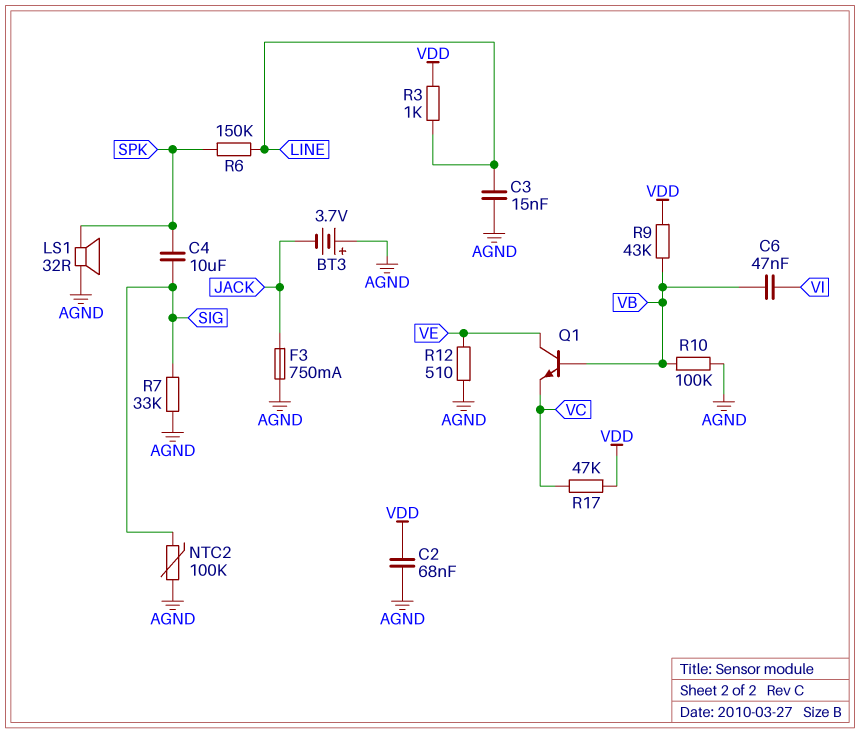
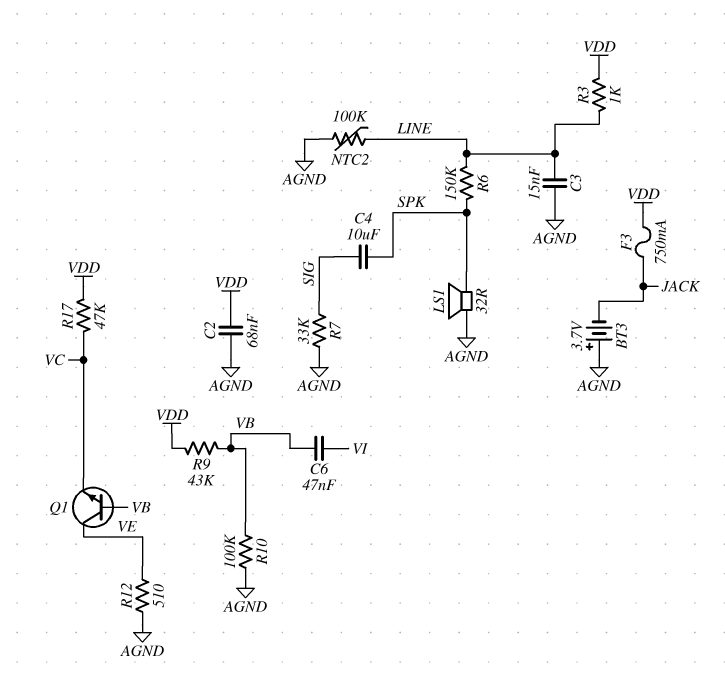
F3: 750mA (AGND, JACK) -> 750mA (JACK, VDD)
NTC2: 100k (AGND, SIG) -> 100k (AGND, LINE)

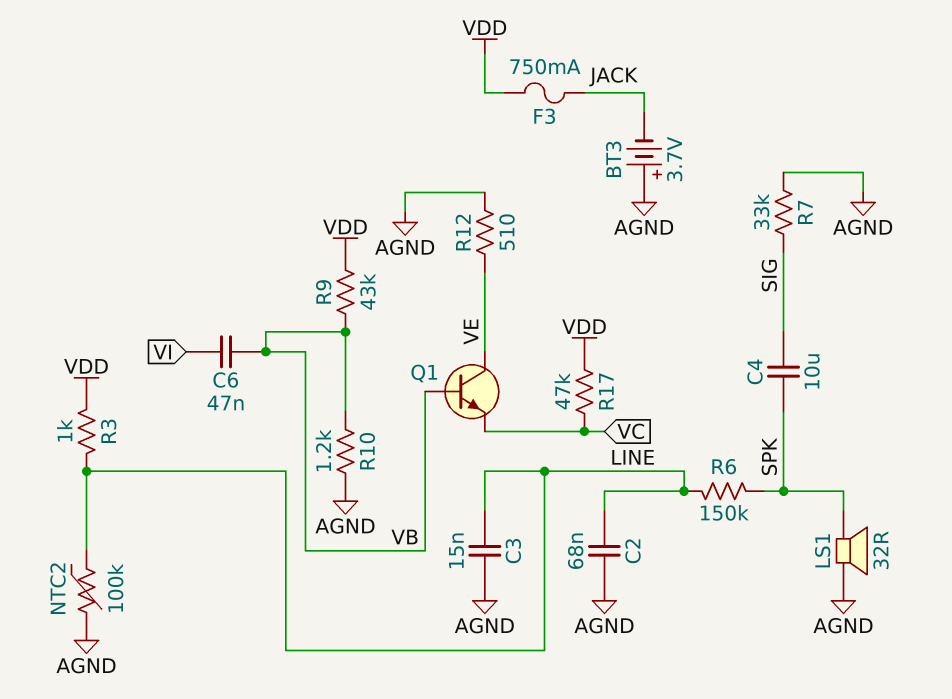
C2: 68nF (AGND, VDD) -> 68nF (AGND, LINE)
R10: 100k (AGND, VB) -> 1.2k (AGND, VB)

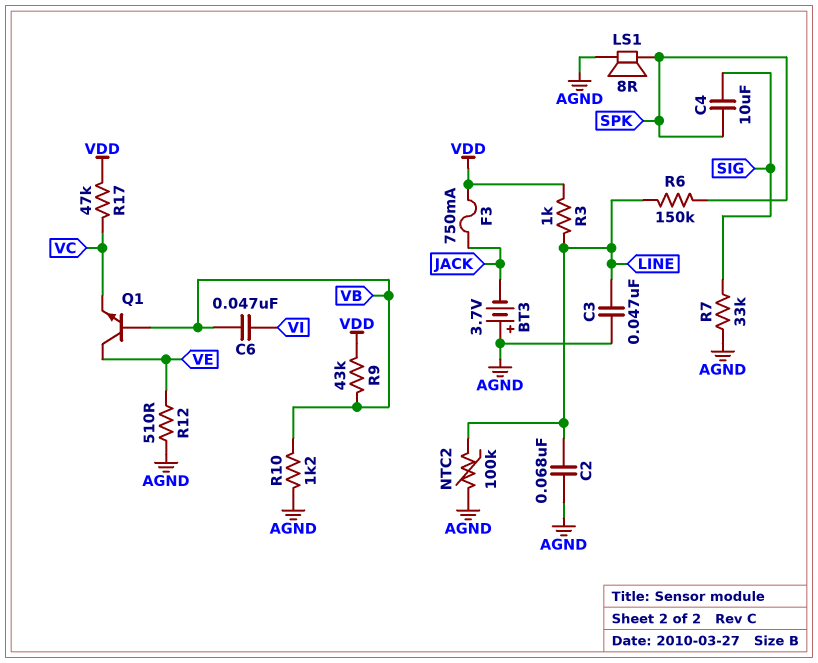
C3: 15nF (AGND, LINE) -> 47nF (AGND, LINE)
LS1: speaker 32R (AGND, SPK) -> speaker 8R (AGND, SPK)

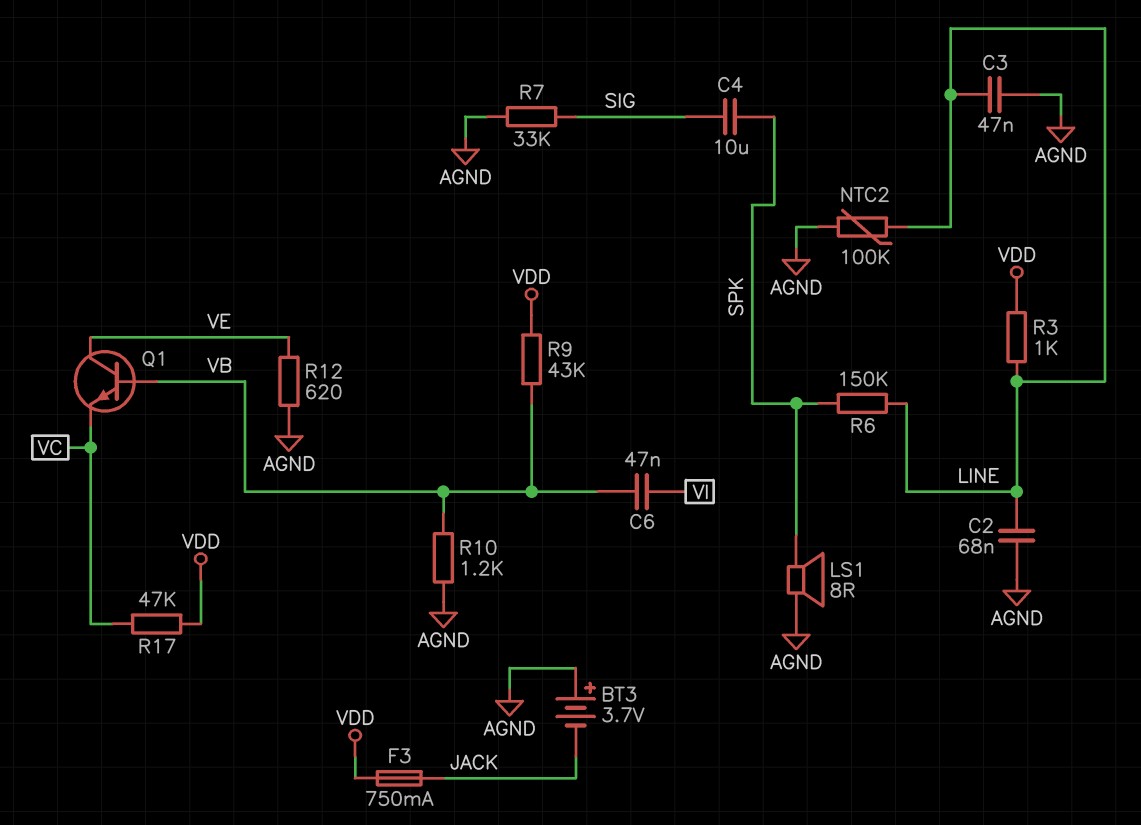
R12: 510 (AGND, VE) -> 620 (AGND, VE)

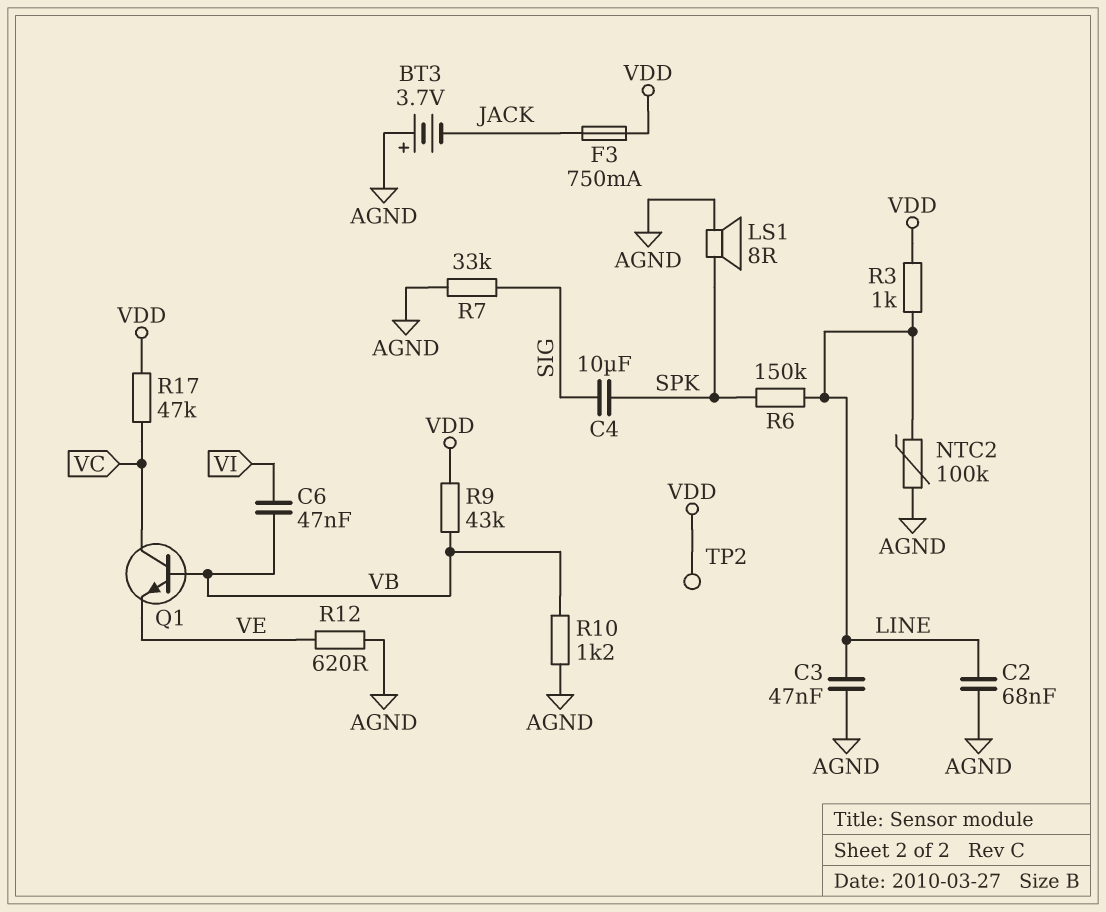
Q1: NPN (B VB, C VE, E VC) -> NPN (B VB, C VC, E VE)
TP2: none -> test point (VDD)

